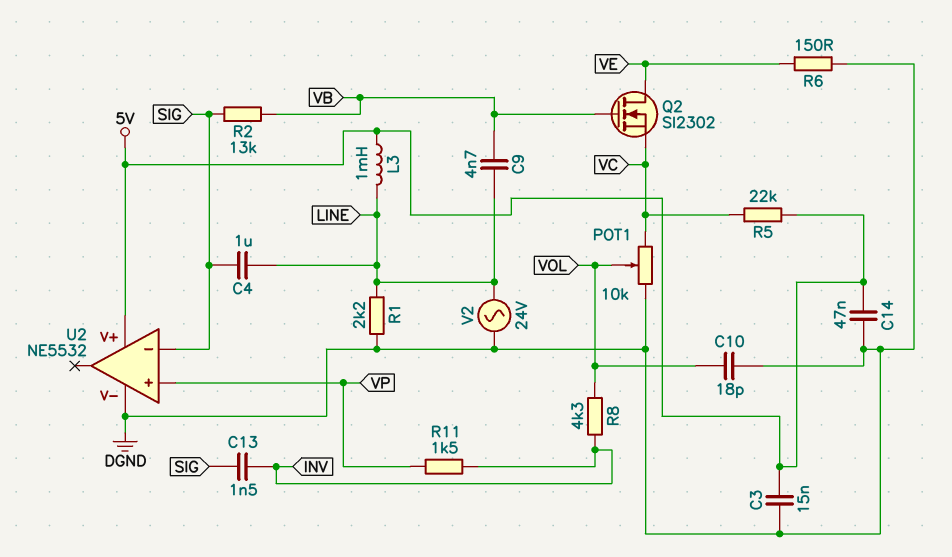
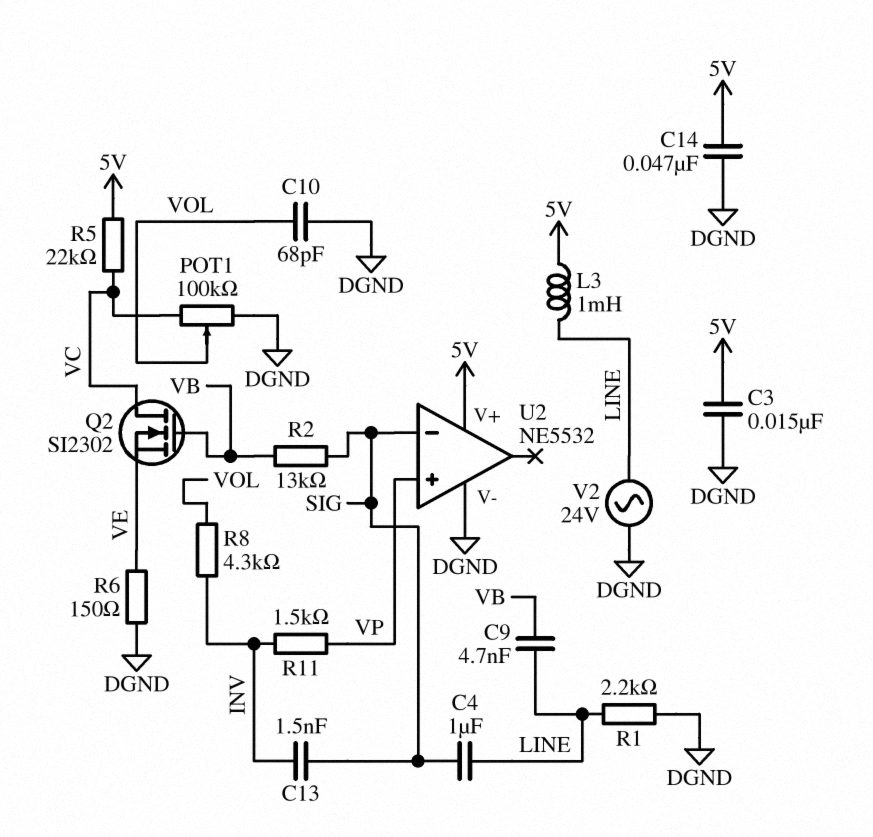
C10: 18pF (DGND, VOL) -> 68pF (DGND, VOL)
POT1: 10k (DGND, VC, wiper VOL) -> 100k (DGND, VC, wiper VOL)
Q2: NMOS SI2302 (G VB, D VE, S VC) -> NMOS SI2302 (G VB, D VC, S VE)

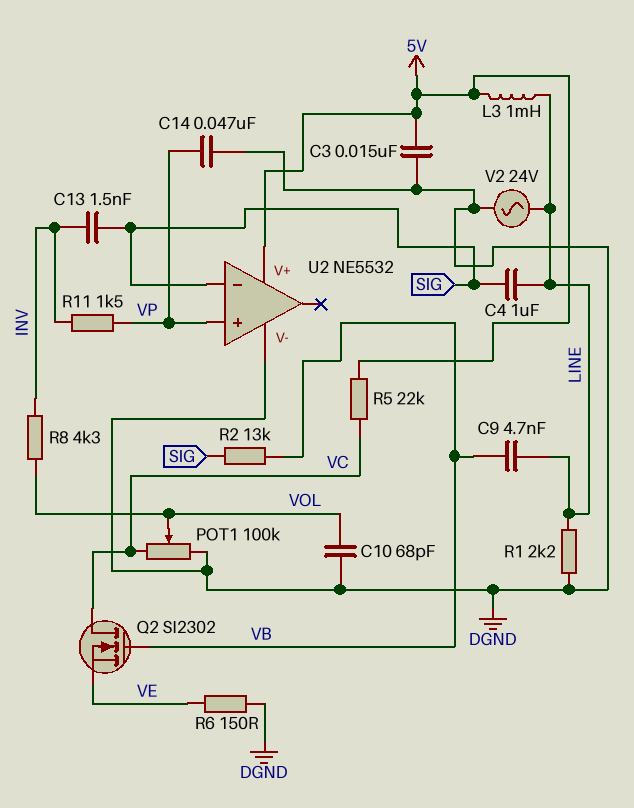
C14: 47nF (5V, DGND) -> 47nF (DGND, VP)

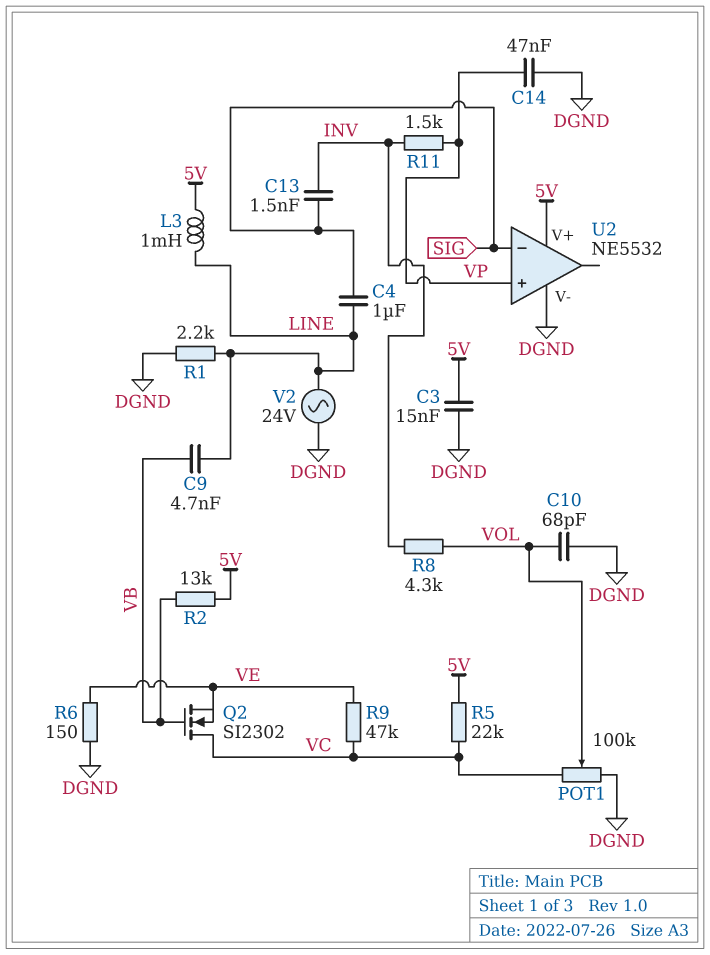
R2: 13k (SIG, VB) -> 13k (5V, VB)
R9: none -> 47k (VC, VE)

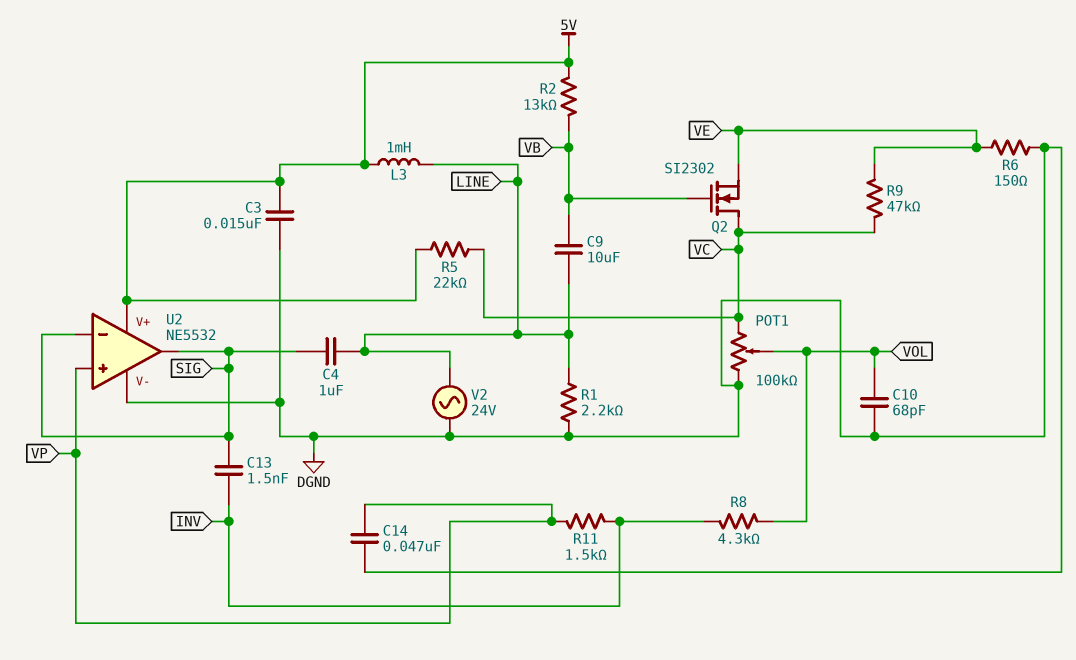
C9: 4.7nF (LINE, VB) -> 10uF (LINE, VB)
U2 pin out: none -> SIG

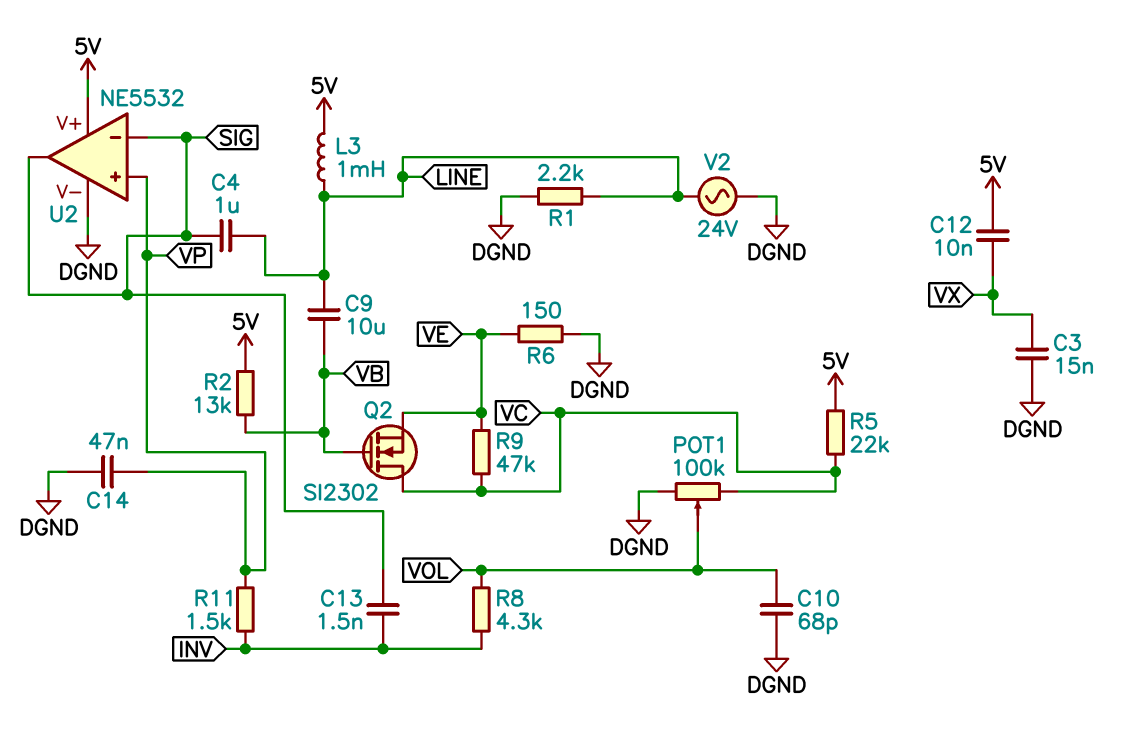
C3: 15nF (5V, DGND) -> 15nF (DGND, VX)
C12: none -> 10nF (5V, VX)

